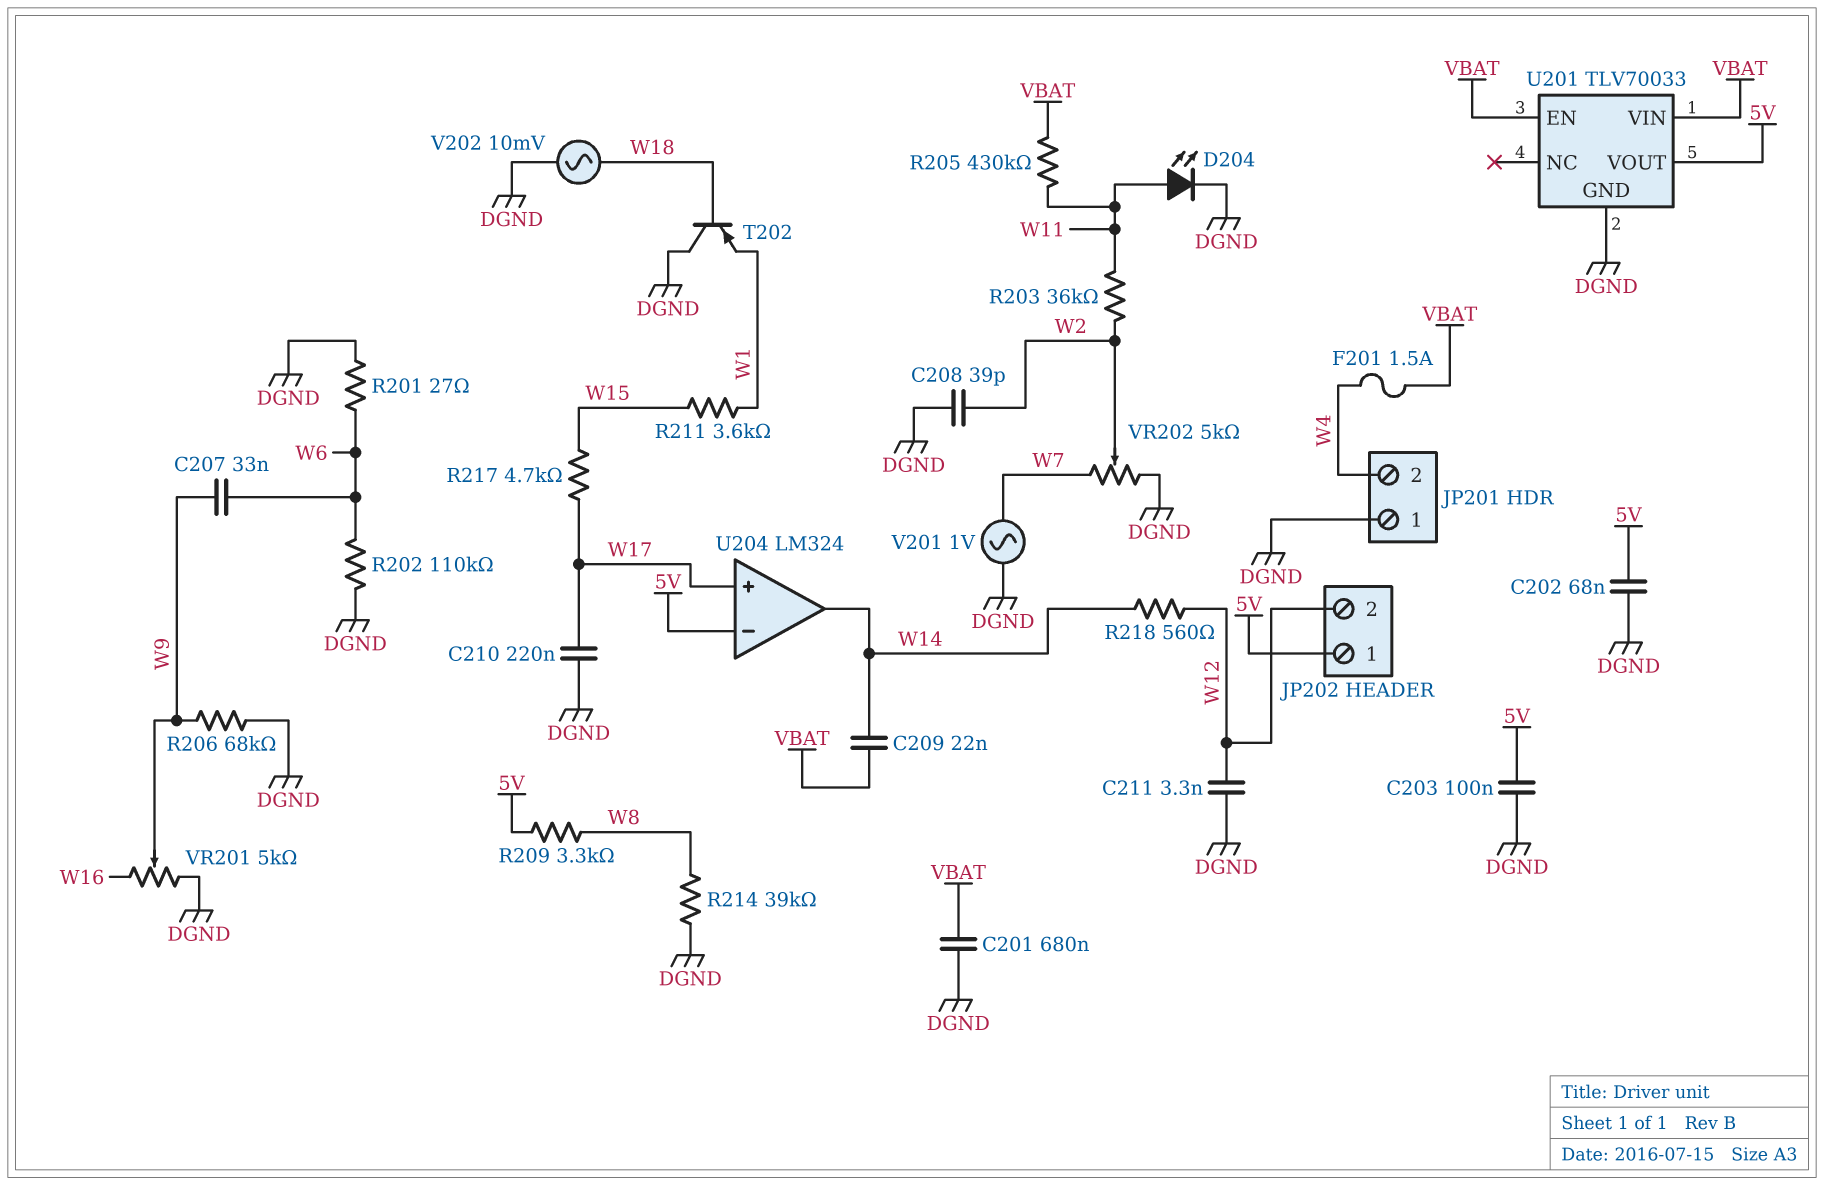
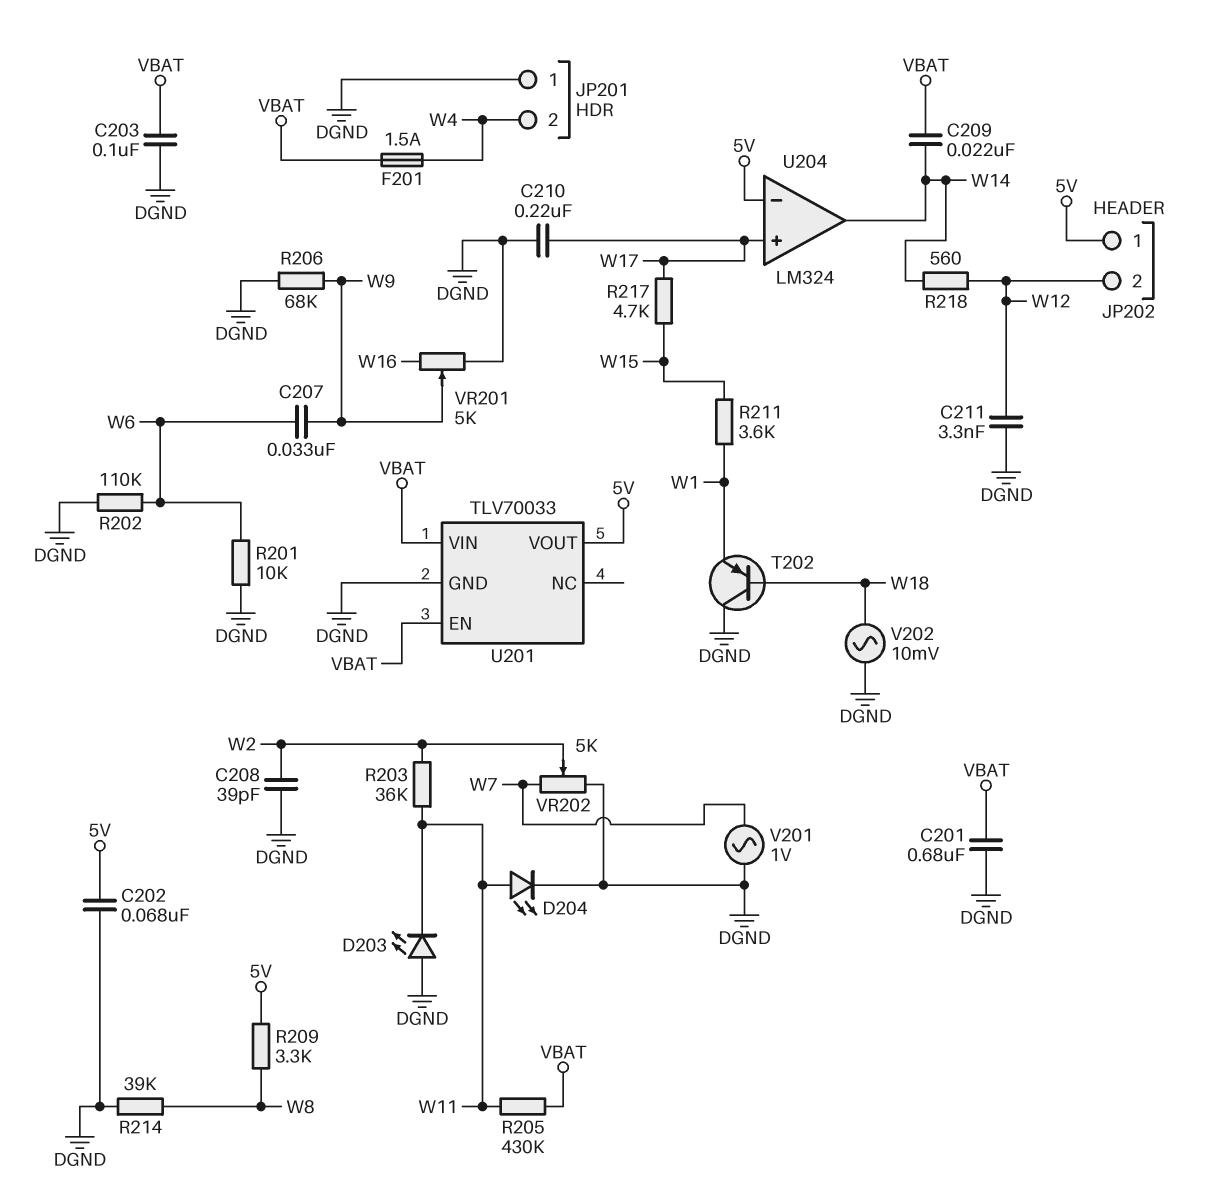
C203: 100nF (5V, DGND) -> 100nF (DGND, VBAT)
D203: none -> LED (A DGND, K W11)
R201: 27 (DGND, W6) -> 10k (DGND, W6)

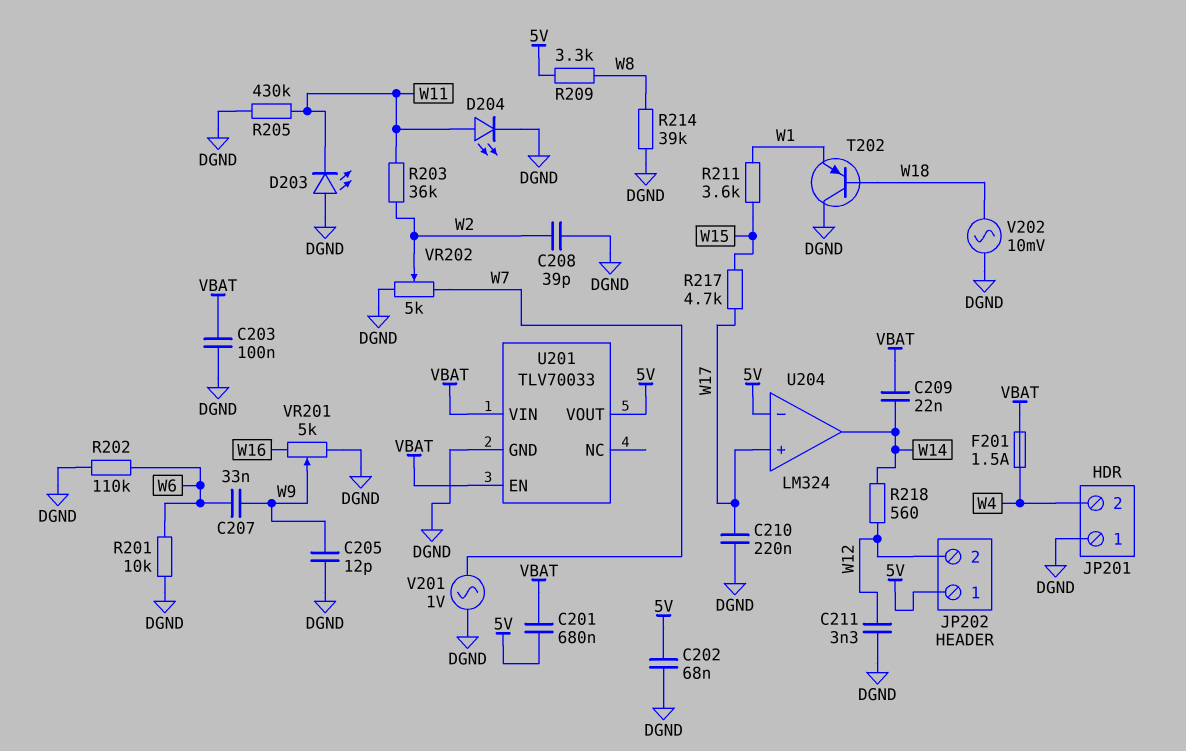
C201: 680nF (DGND, VBAT) -> 680nF (5V, VBAT)
C205: none -> 12pF (DGND, W9)
R205: 430k (VBAT, W11) -> 430k (DGND, W11)
R206: 68k (DGND, W9) -> none

